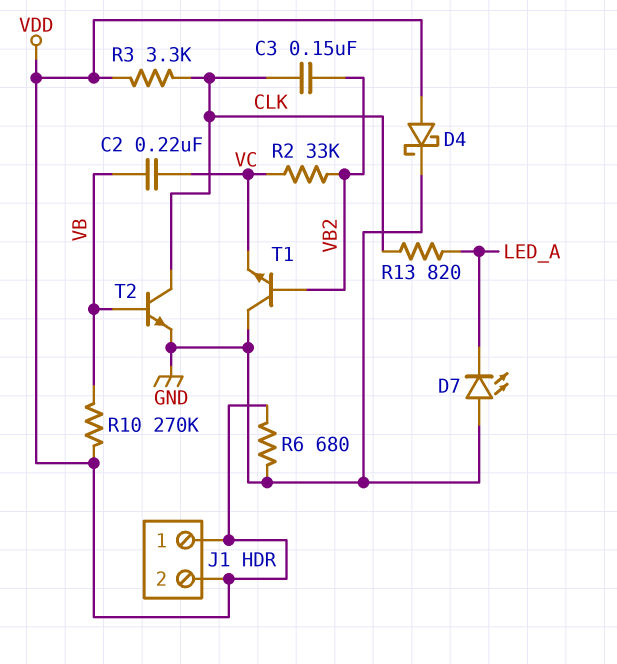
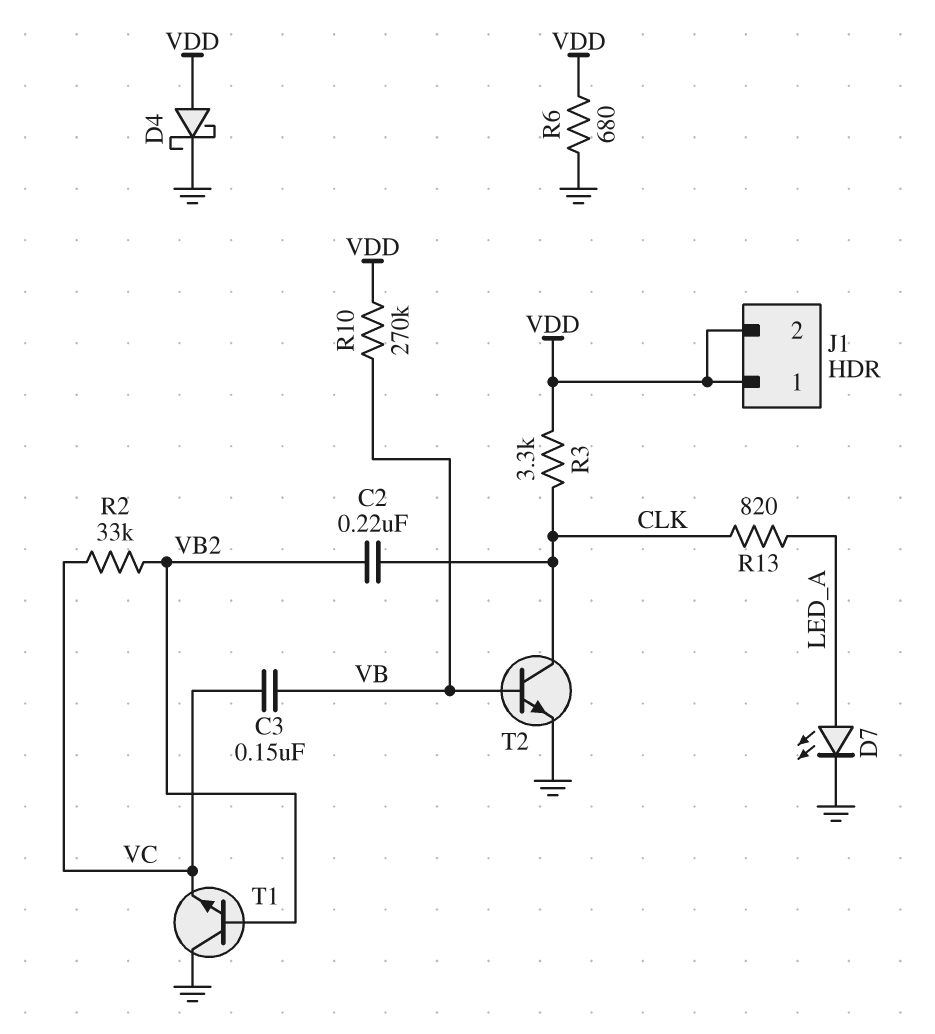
C2: 220nF (VB, VC) -> 220nF (CLK, VB2)
C3: 150nF (CLK, VB2) -> 150nF (VB, VC)
D7: LED (A GND, K LED_A) -> LED (A LED_A, K GND)

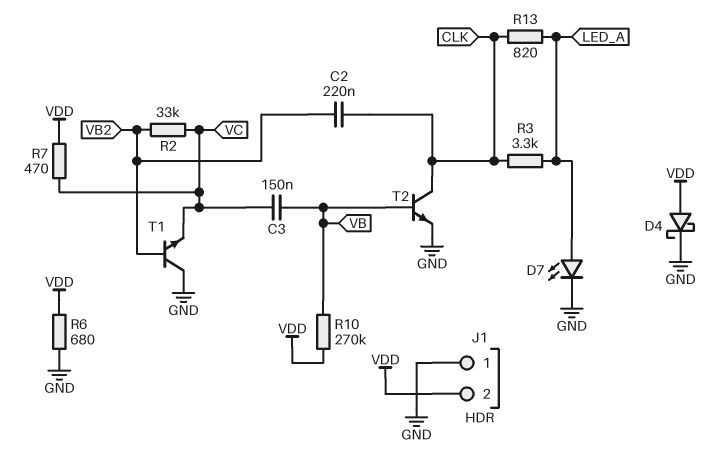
J1 pin 1: VDD -> GND
R3: 3.3k (CLK, VDD) -> 3.3k (CLK, LED_A)
R7: none -> 470 (VC, VDD)

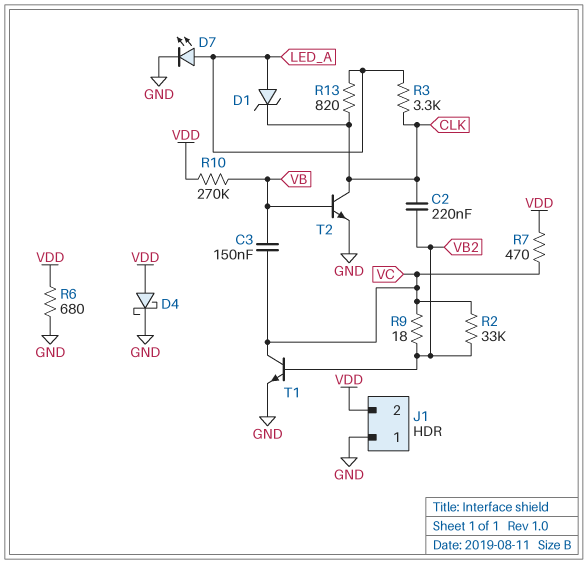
D1: none -> zener (A LED_A, K CLK)
R9: none -> 18 (VB2, VC)
T1: NPN (B VB2, C GND, E VC) -> NPN (B VB2, C VC, E GND)

